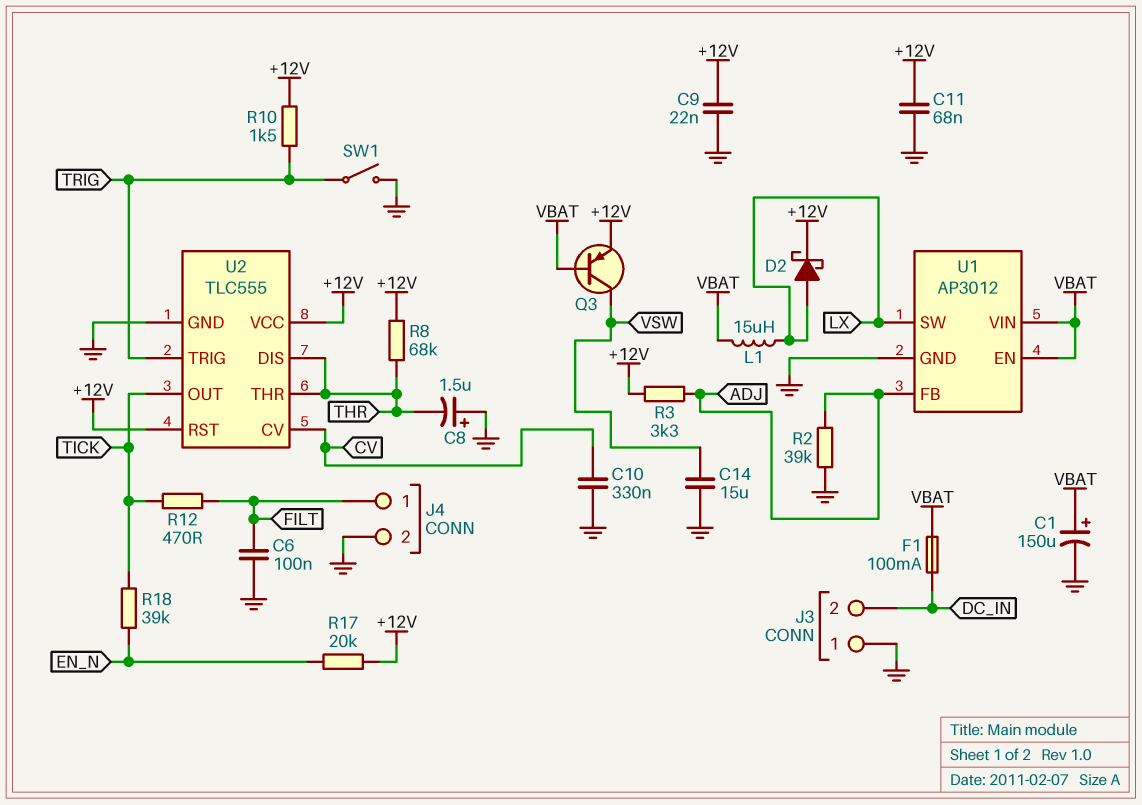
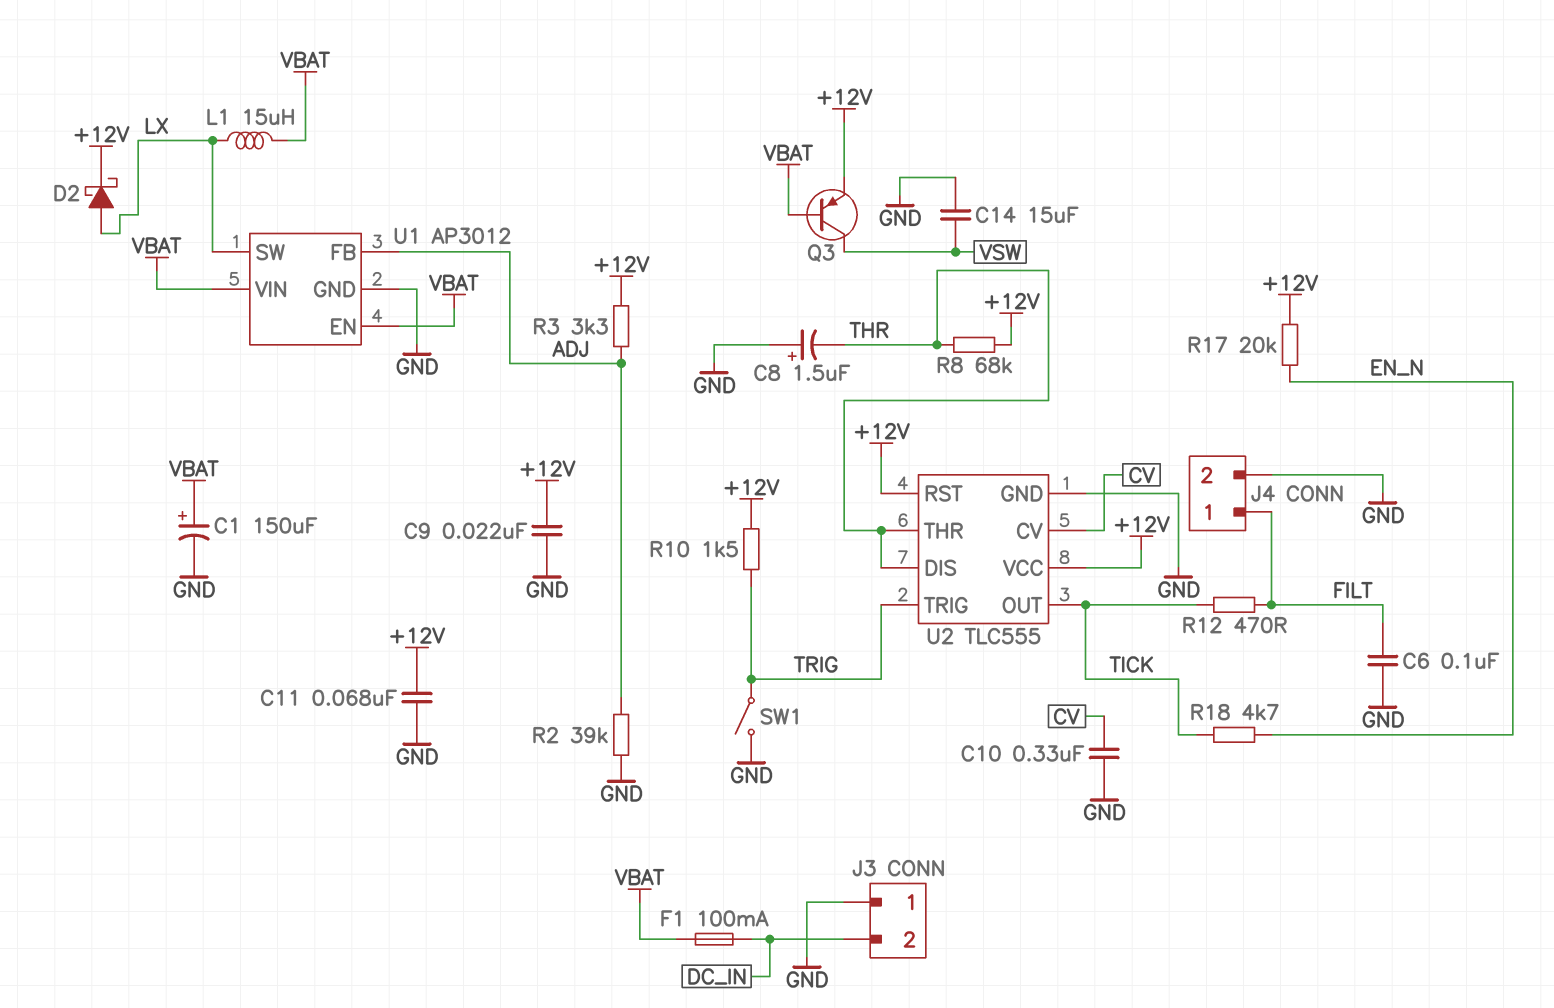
R18: 39k (EN_N, TICK) -> 4.7k (EN_N, TICK)

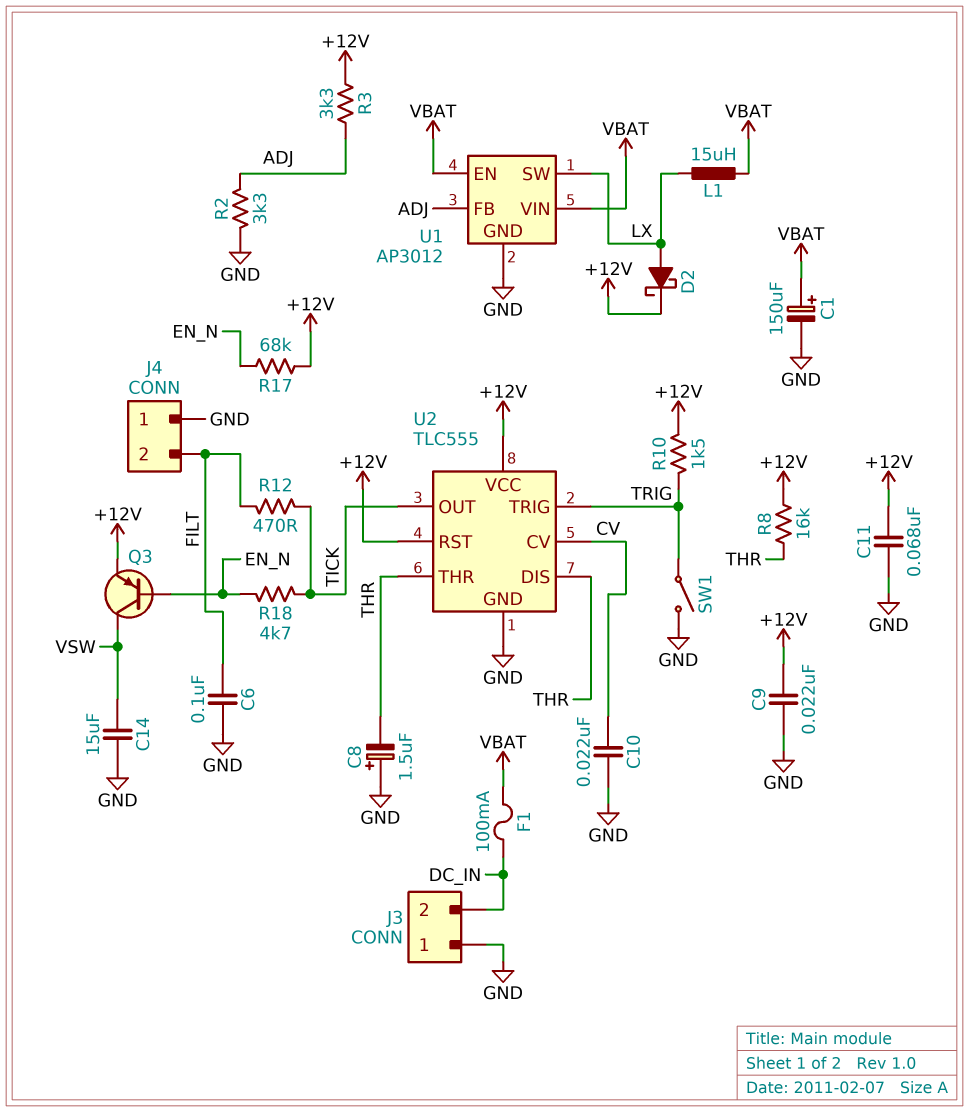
C10: 330nF (CV, GND) -> 22nF (CV, GND)
J4 pin 1: FILT -> GND
J4 pin 2: GND -> FILT
Q3: PNP (B VBAT, C VSW, E +12V) -> PNP (B EN_N, C VSW, E +12V)
R2: 39k (ADJ, GND) -> 3.3k (ADJ, GND)
R8: 68k (+12V, THR) -> 16k (+12V, THR)
R17: 20k (+12V, EN_N) -> 68k (+12V, EN_N)

